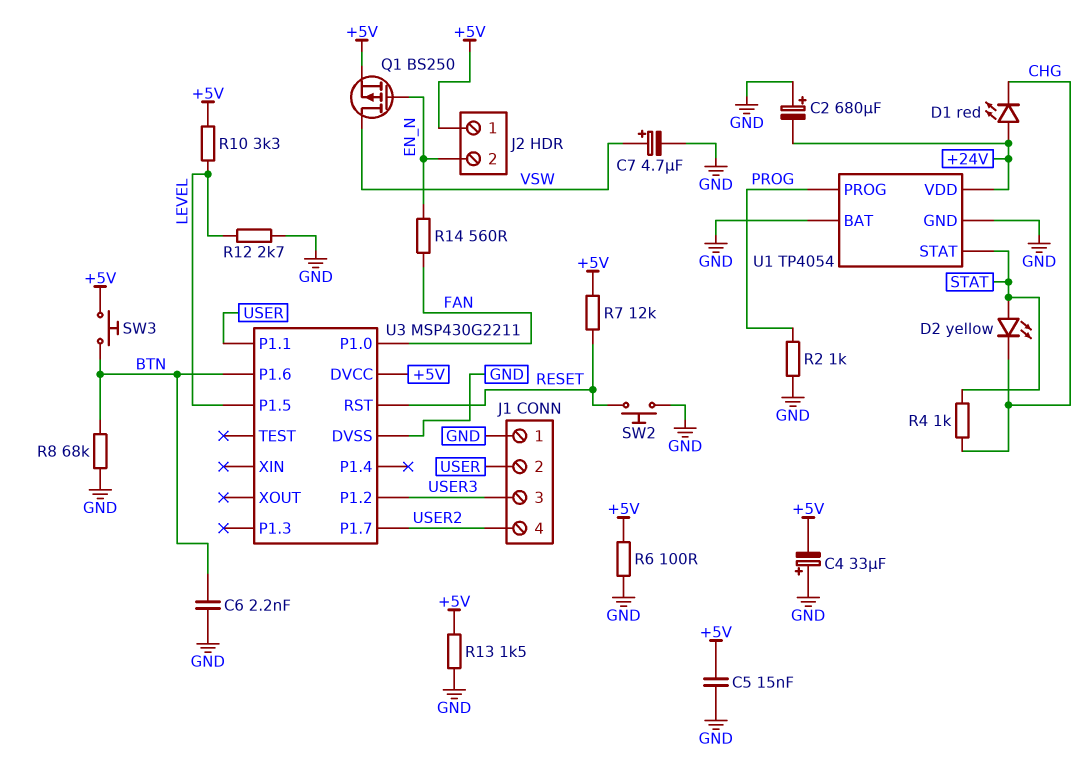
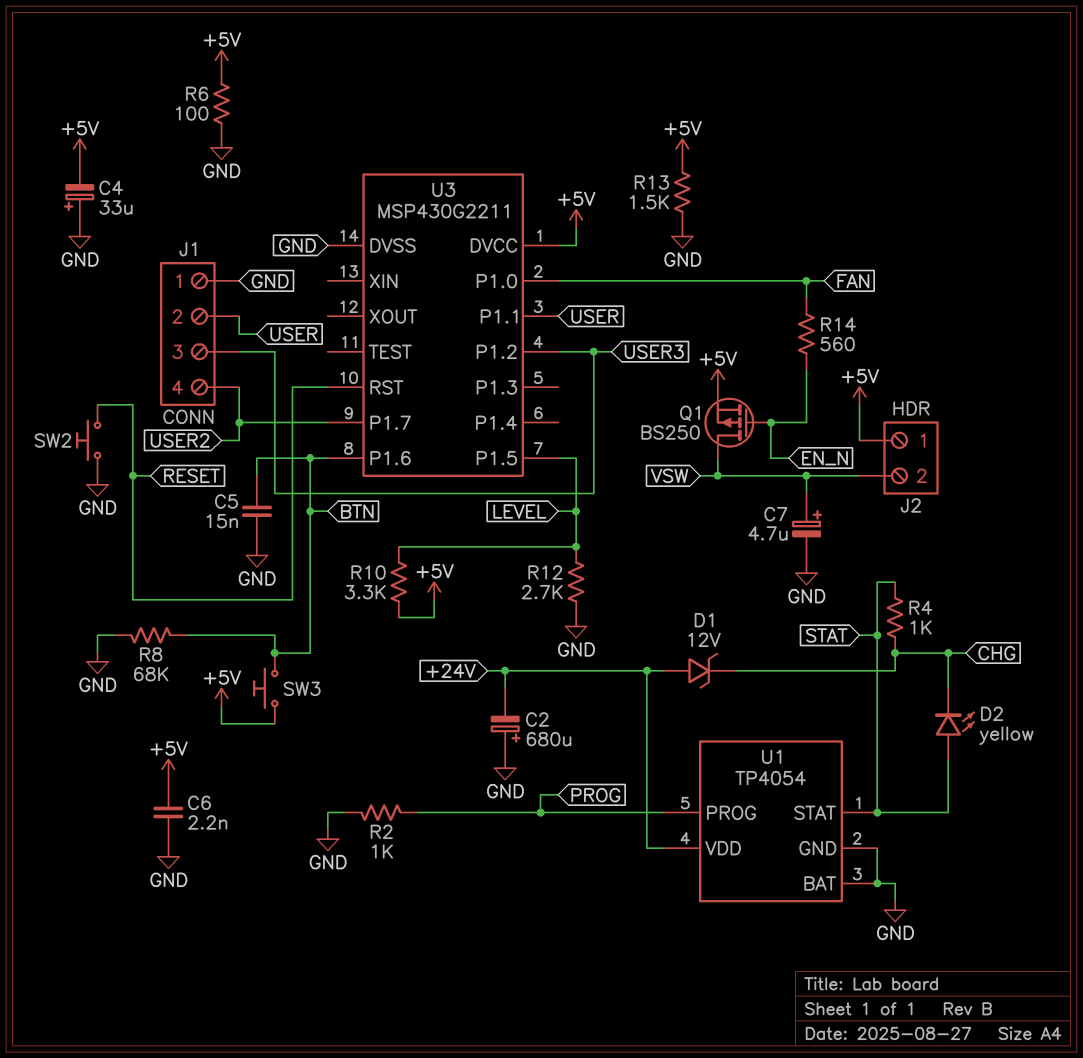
C5: 15nF (+5V, GND) -> 15nF (BTN, GND)
C6: 2.2nF (BTN, GND) -> 2.2nF (+5V, GND)
D1: LED red (A +24V, K CHG) -> zener 12V (A +24V, K CHG)
J2 pin 2: EN_N -> VSW
R7: 12k (+5V, RESET) -> none

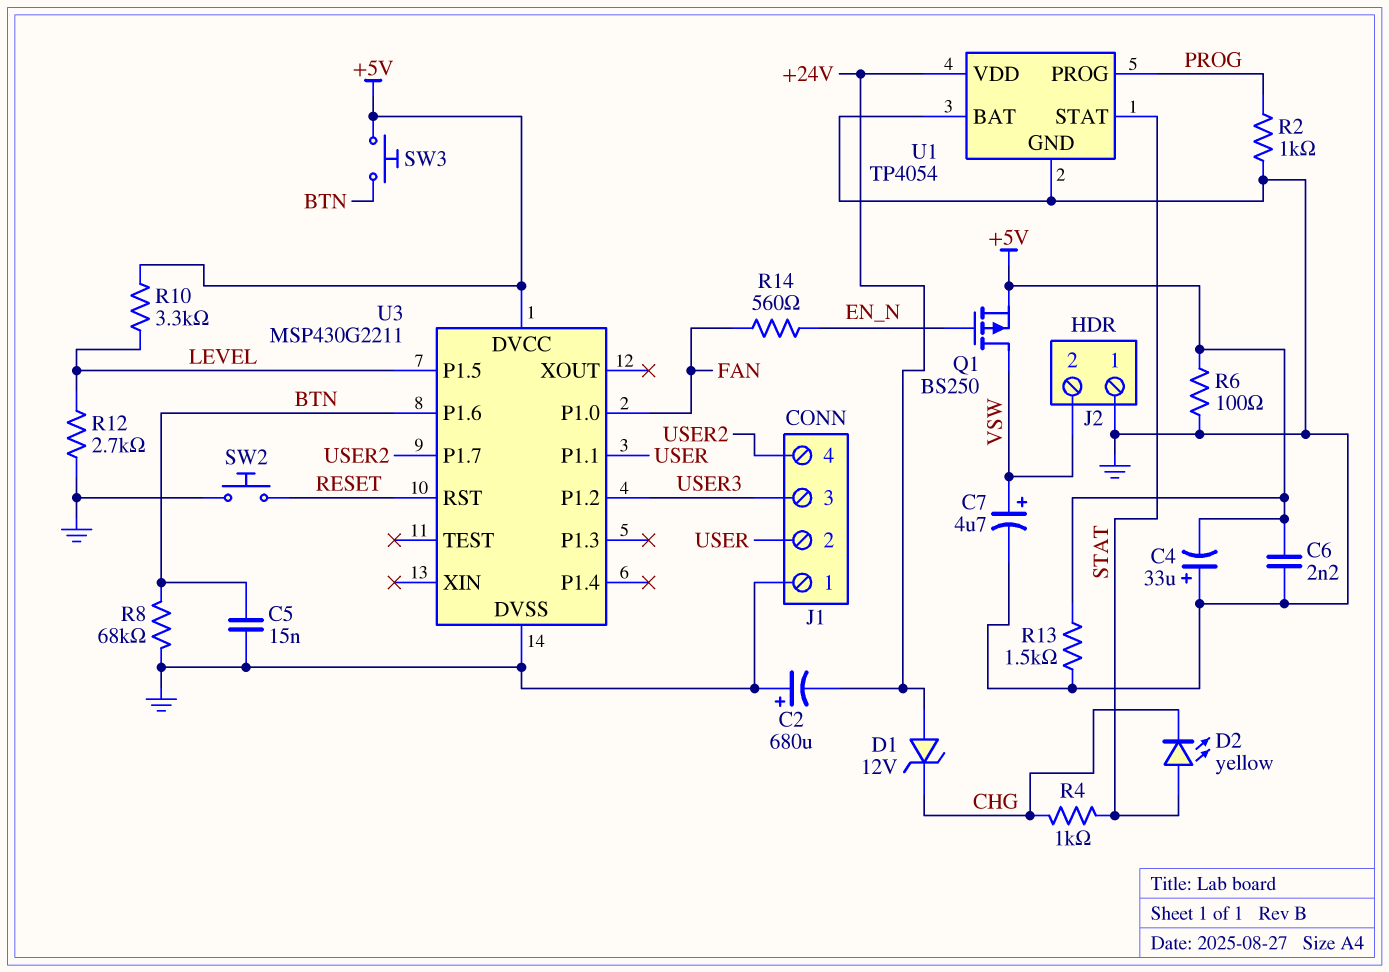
J2 pin 1: +5V -> GND

